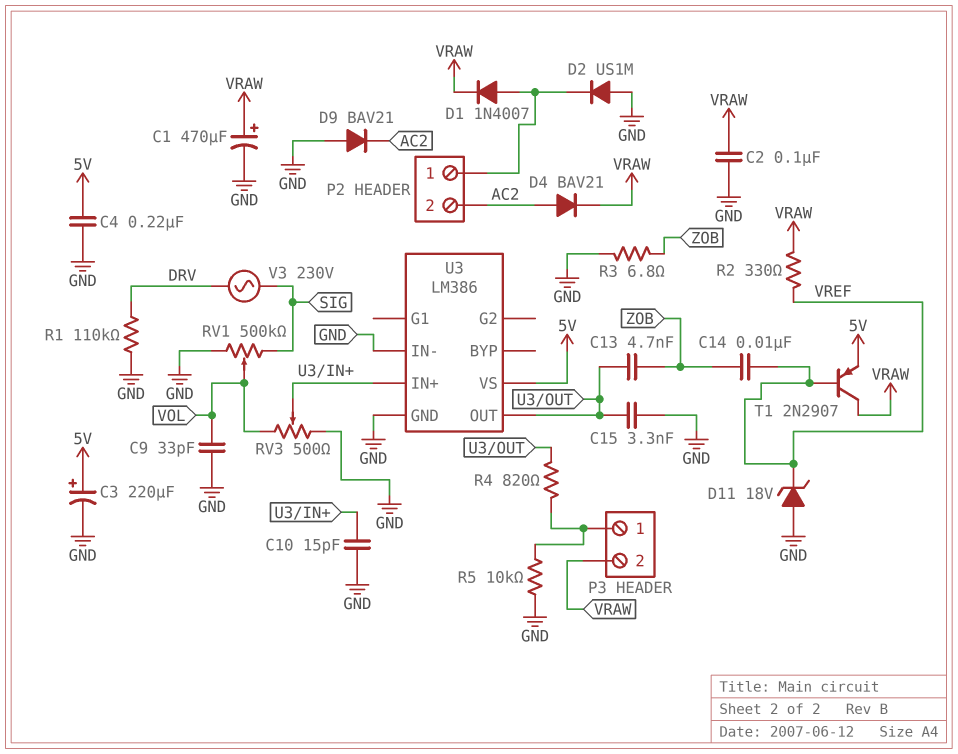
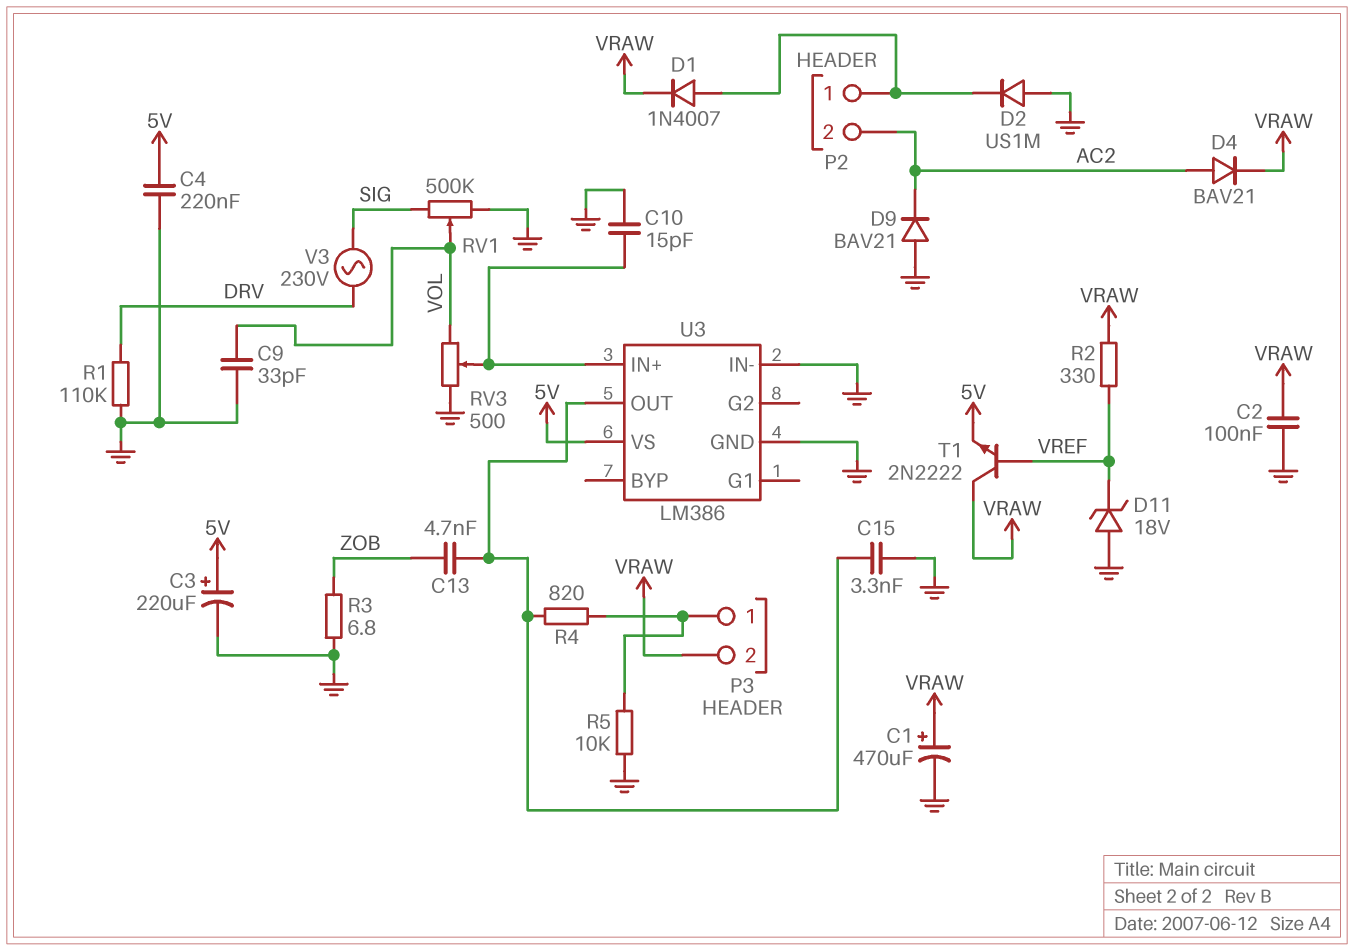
C14: 10nF (VREF, ZOB) -> none
T1: PNP 2N2907 (B VREF, C VRAW, E 5V) -> NPN 2N2222 (B VREF, C VRAW, E 5V)

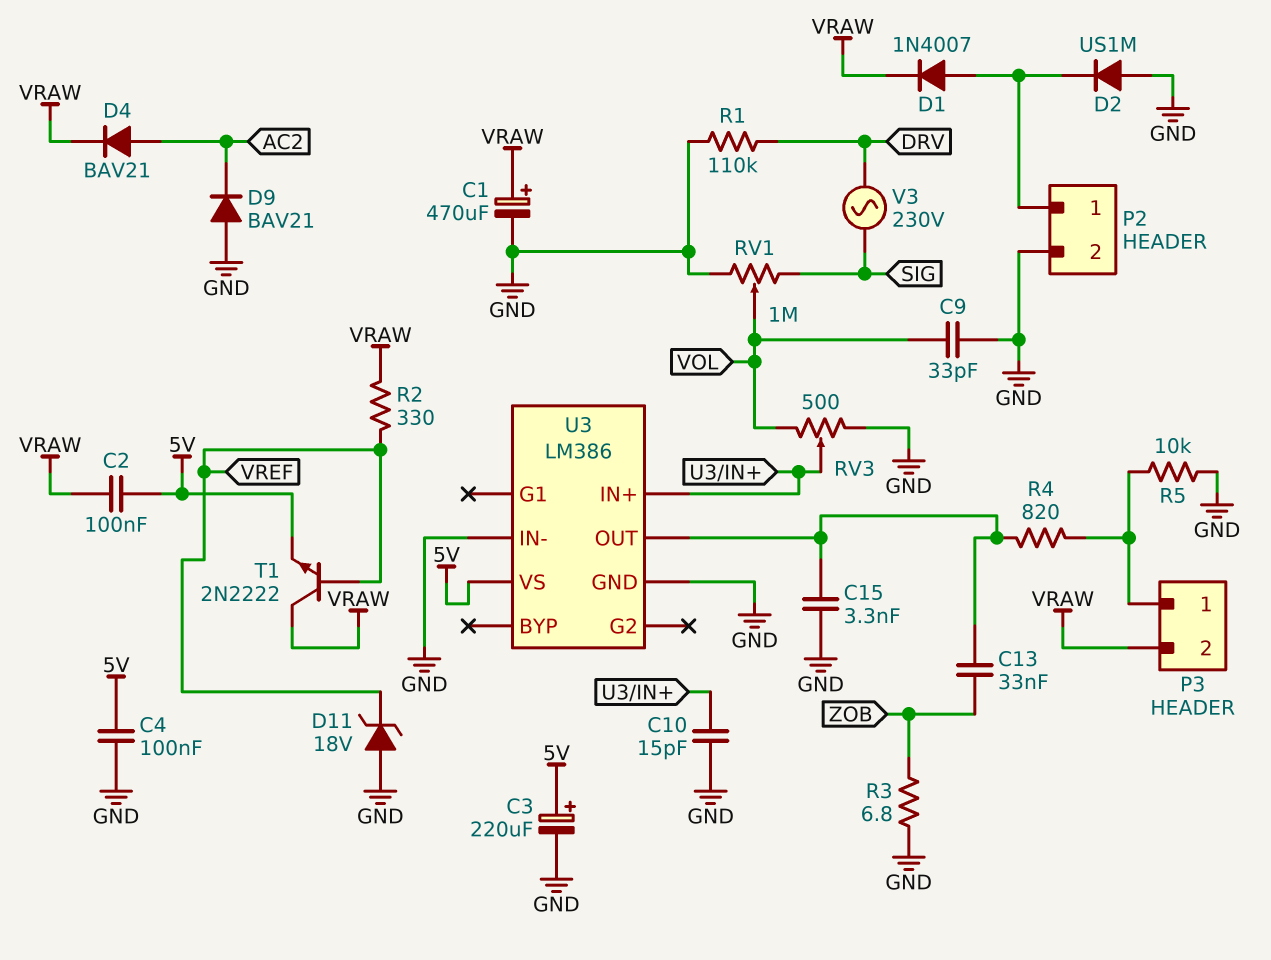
C2: 100nF (GND, VRAW) -> 100nF (5V, VRAW)
C4: 220nF (5V, GND) -> 100nF (5V, GND)
C13: 4.7nF (U3/OUT, ZOB) -> 33nF (U3/OUT, ZOB)
P2 pin 2: AC2 -> GND
RV1: 500k (GND, SIG, wiper VOL) -> 1M (GND, SIG, wiper VOL)

